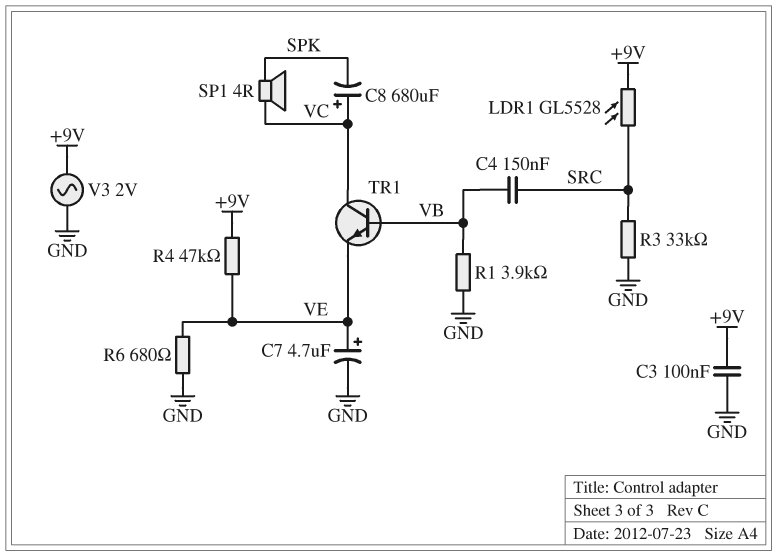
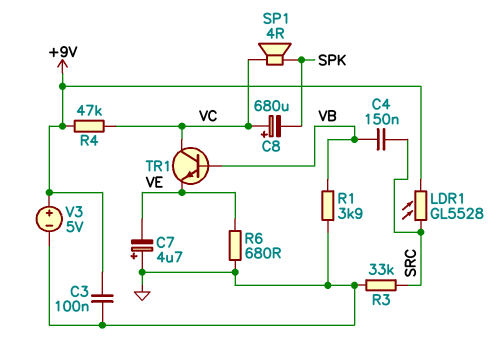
C7: 4.7uF (plus VE, minus GND) -> 4.7uF (plus GND, minus VE)
R4: 47k (+9V, VE) -> 47k (+9V, VC)
V3: AC 2V (+9V, GND) -> 5V (plus +9V, minus GND)

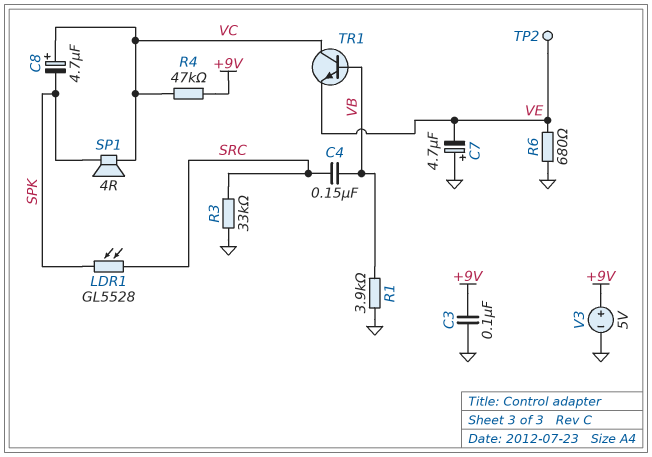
C8: 680uF (plus VC, minus SPK) -> 4.7uF (plus VC, minus SPK)
LDR1: GL5528 (+9V, SRC) -> GL5528 (SPK, SRC)
TP2: none -> test point (VE)

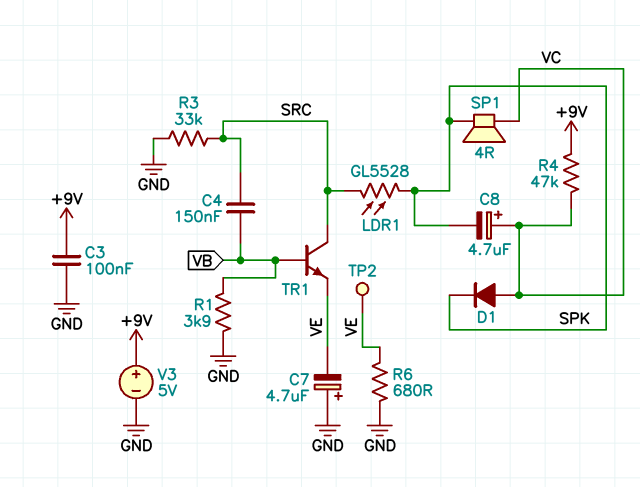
D1: none -> diode (A VC, K SPK)
TR1: NPN (B VB, C VC, E VE) -> NPN (B VB, C SRC, E VE)

